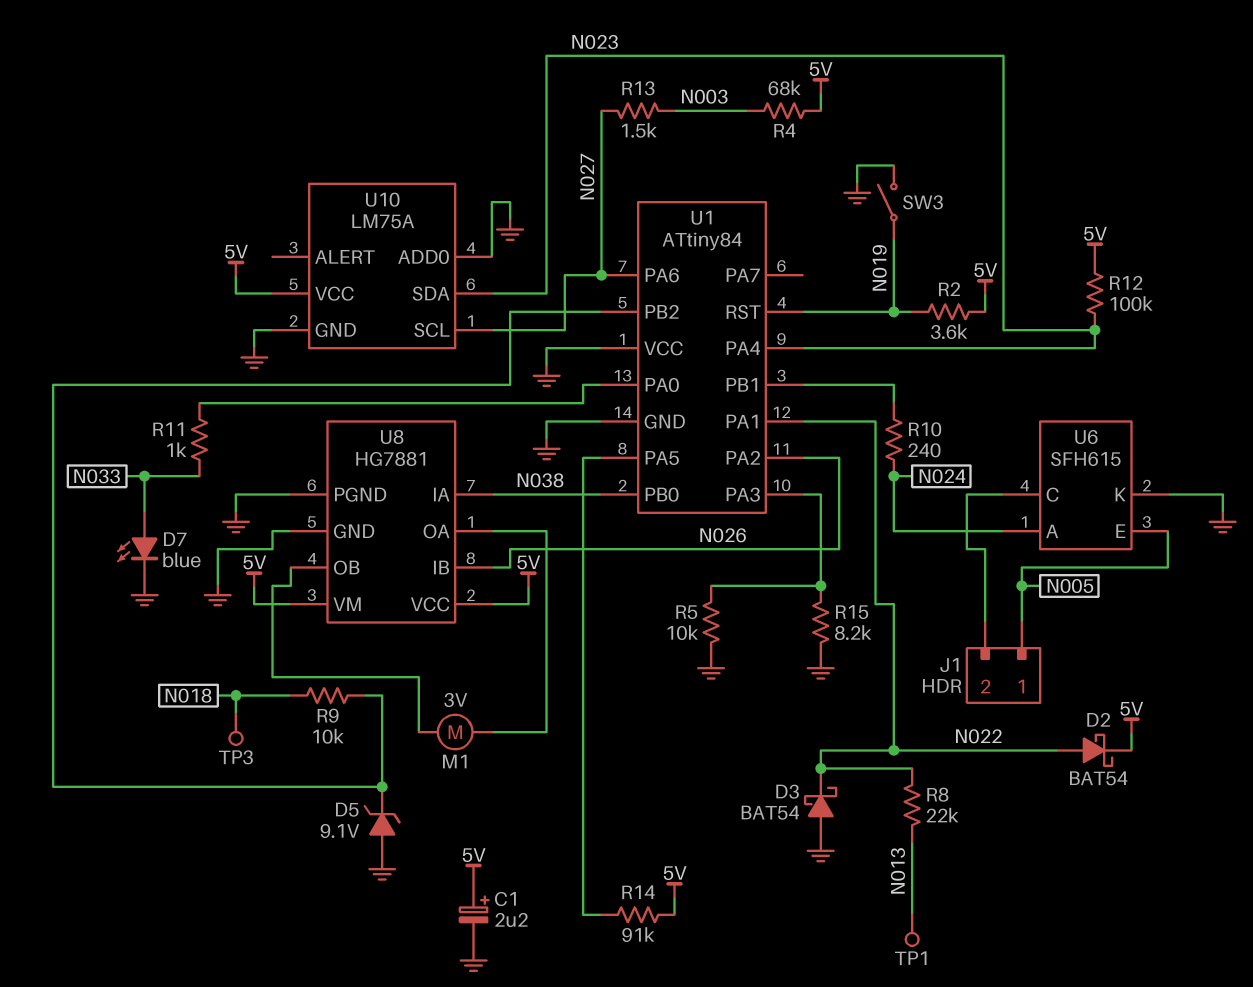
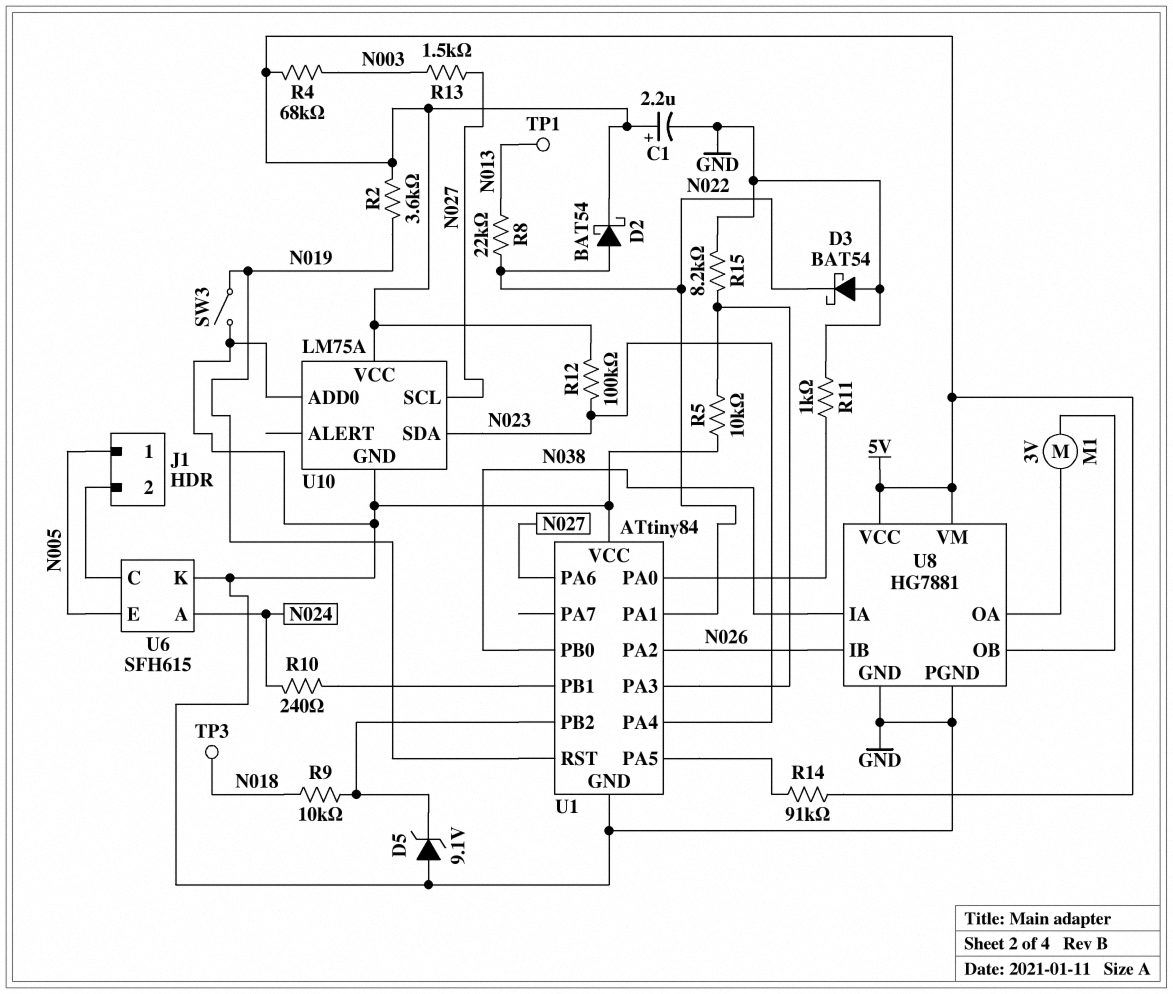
D7: LED blue (A N033, K GND) -> none
R11: 1k (N033, U1/PA0) -> 1k (GND, U1/PA0)

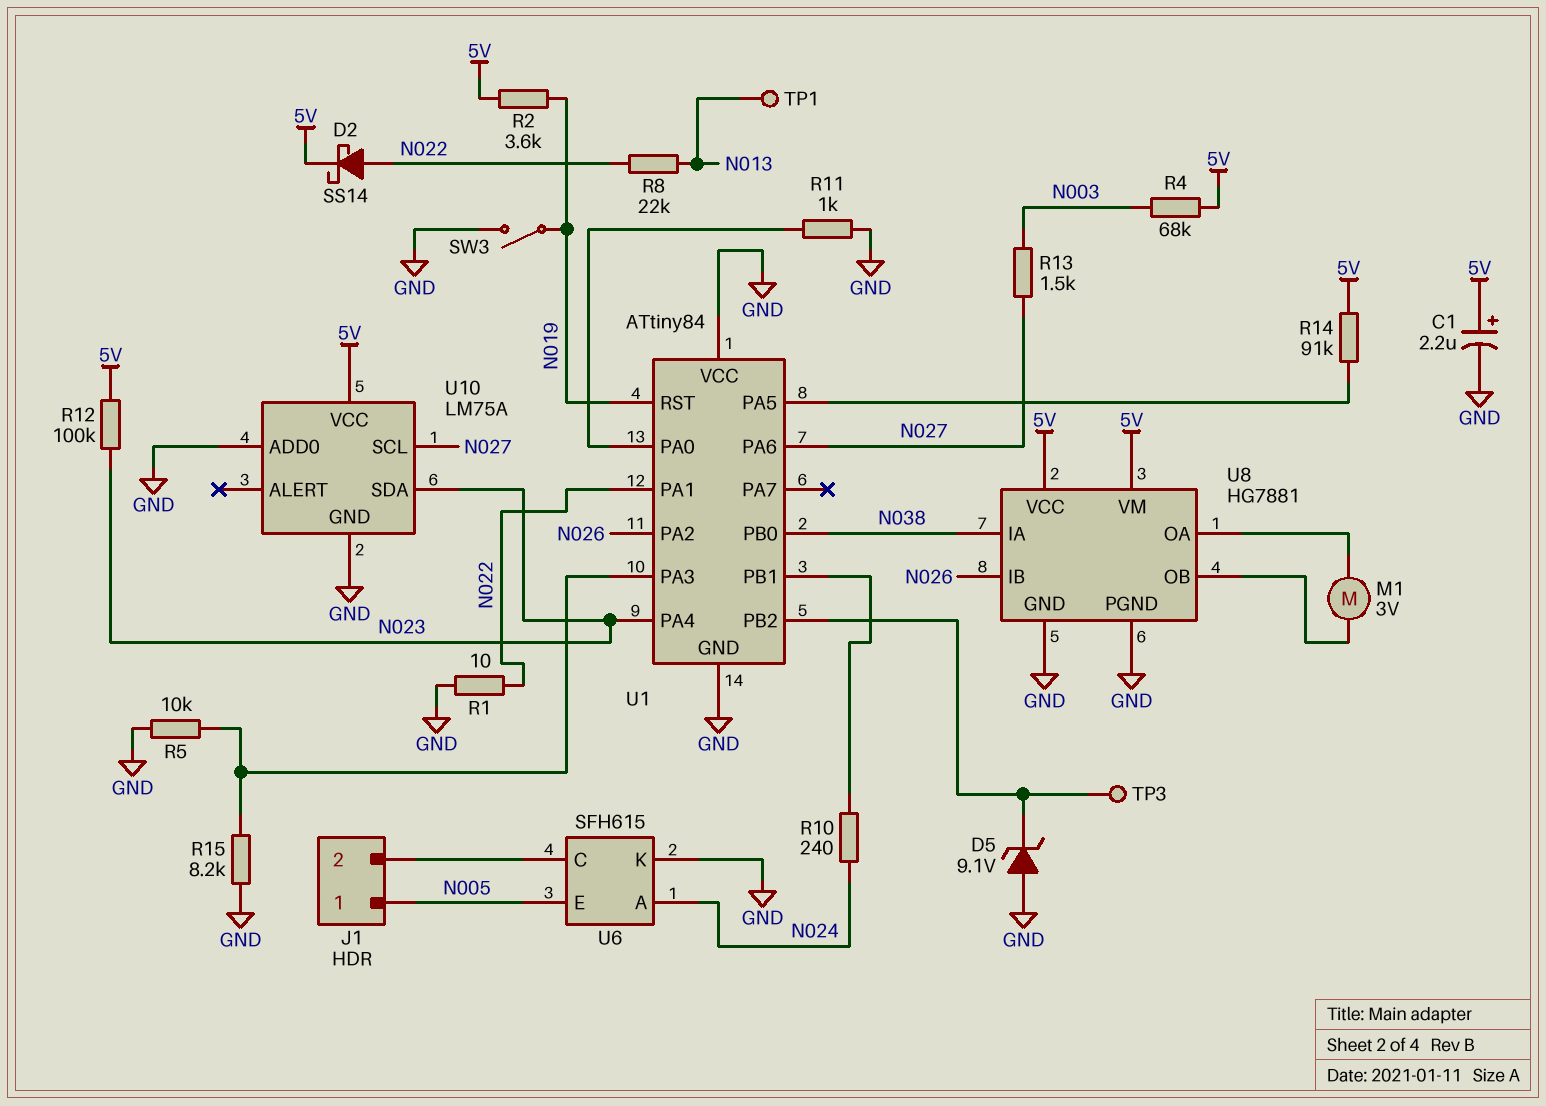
D2: schottky BAT54 (A N022, K 5V) -> schottky SS14 (A N022, K 5V)
D3: schottky BAT54 (A GND, K N022) -> none
R1: none -> 10 (GND, N022)
R9: 10k (N018, U1/PB2) -> none
TP3: test point (N018) -> test point (U1/PB2)

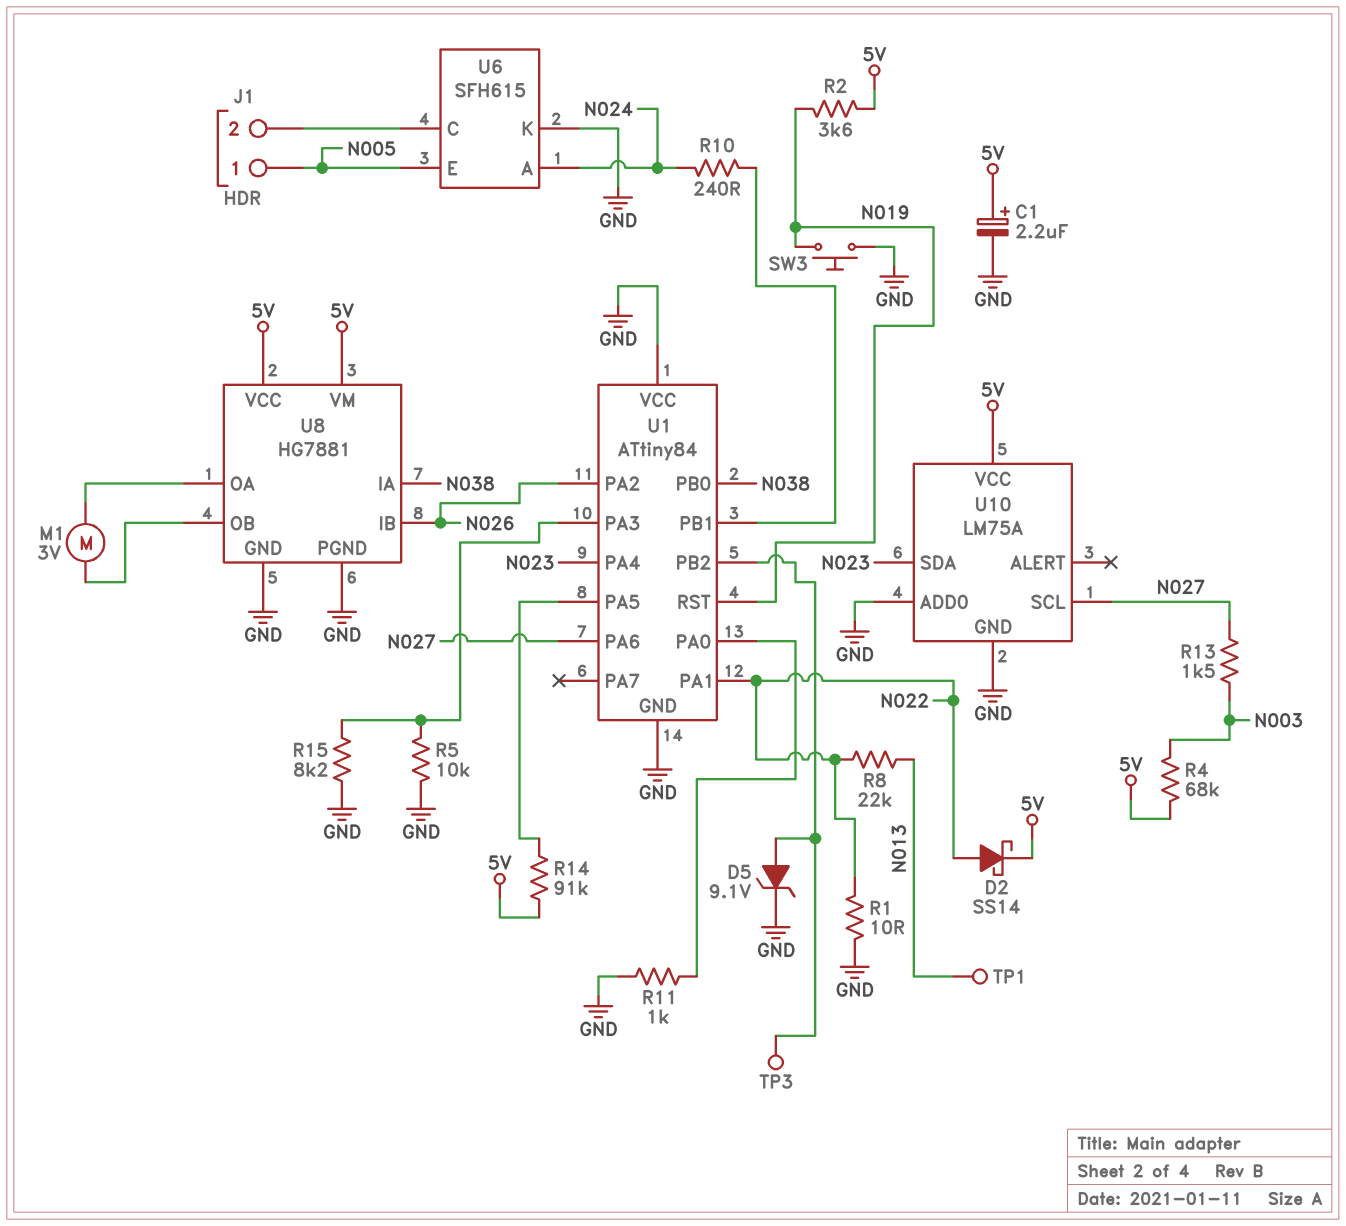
D5: zener 9.1V (A GND, K U1/PB2) -> zener 9.1V (A U1/PB2, K GND)
R12: 100k (5V, N023) -> none
SW3: switch (GND, N019) -> button (GND, N019)

